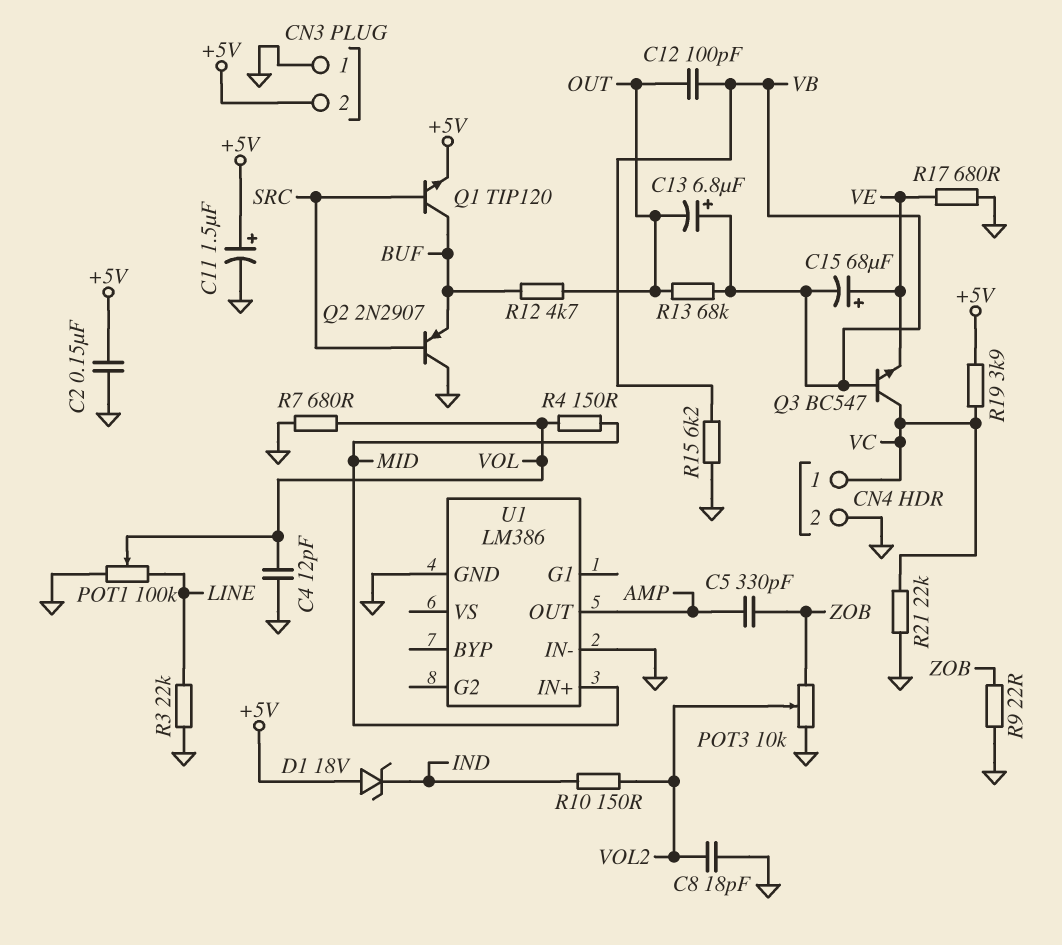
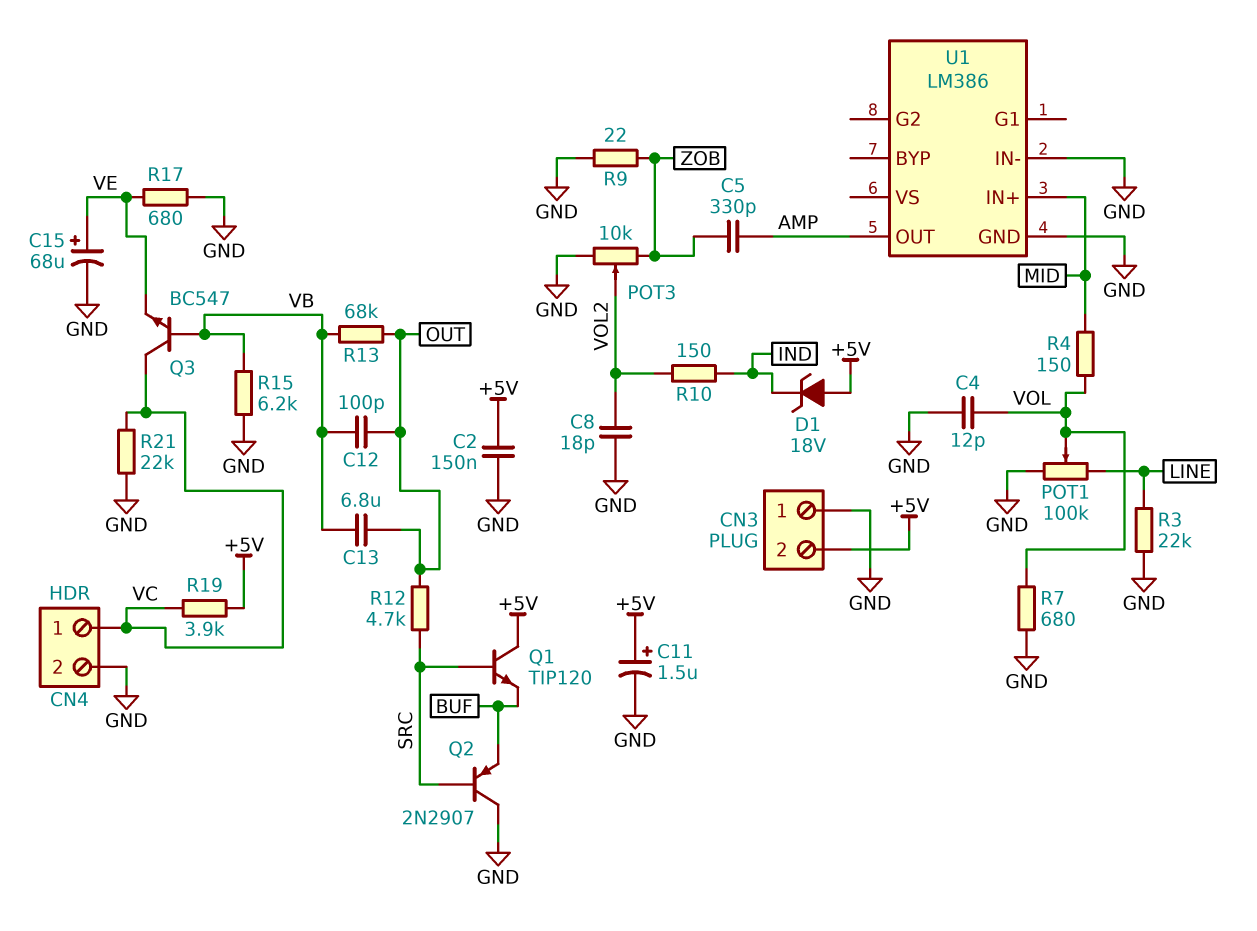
C13: 6.8uF (plus VB, minus OUT) -> 6.8uF (OUT, VB)
C15: 68uF (plus VE, minus VB) -> 68uF (plus VE, minus GND)
Q1: NPN TIP120 (B SRC, C BUF, E +5V) -> NPN TIP120 (B SRC, C +5V, E BUF)
R12: 4.7k (BUF, OUT) -> 4.7k (OUT, SRC)

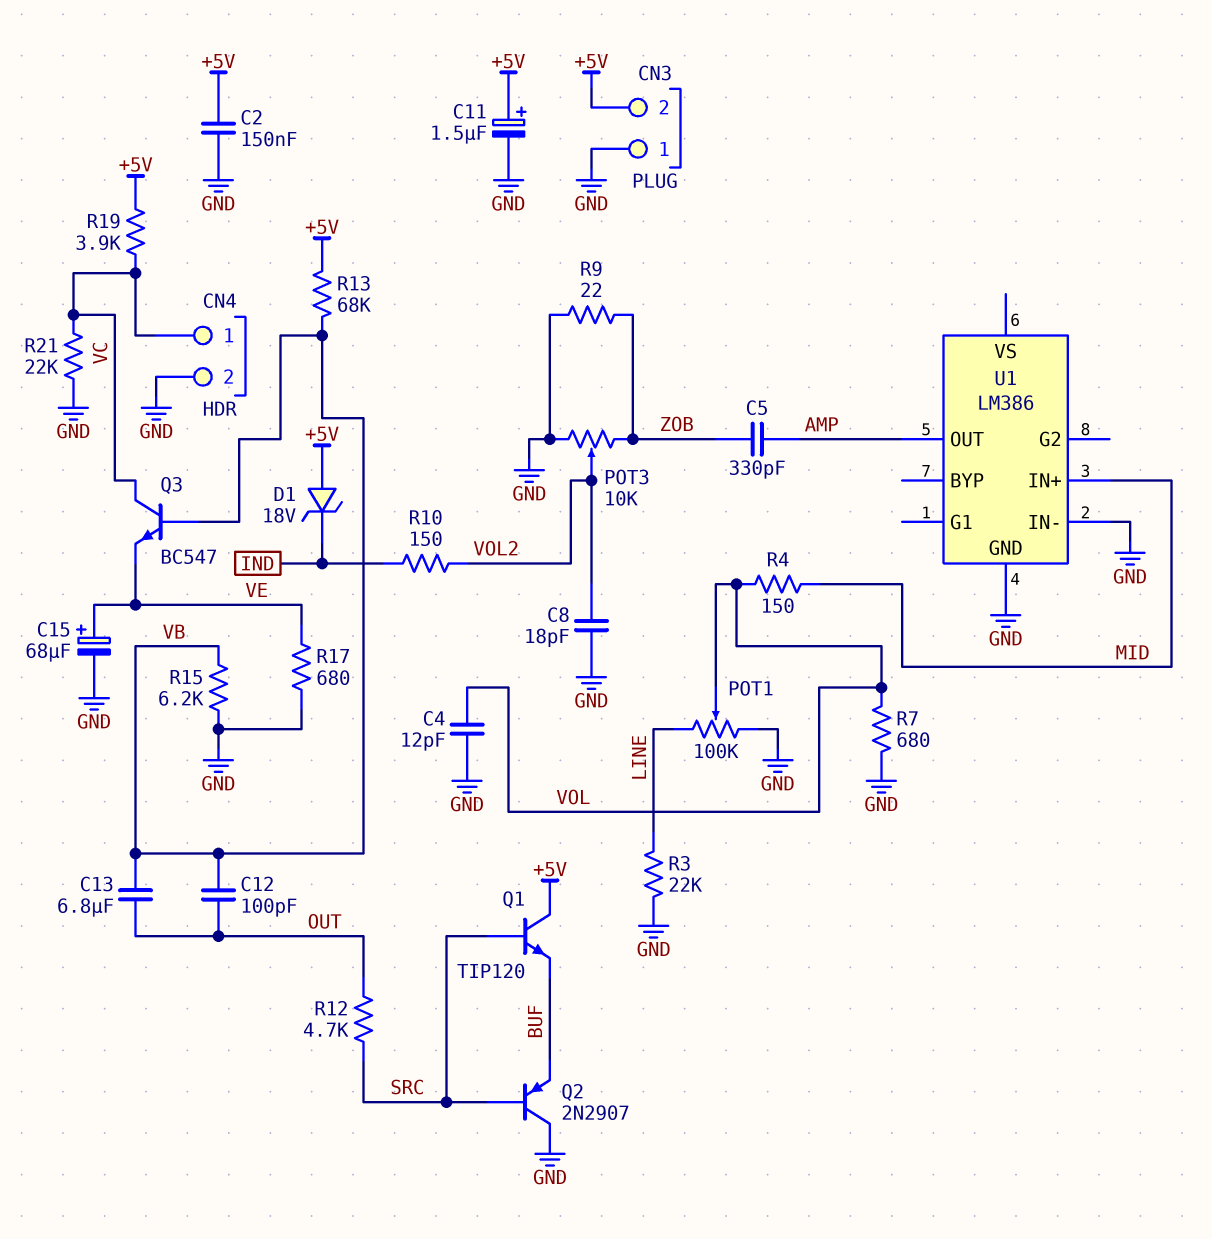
R13: 68k (OUT, VB) -> 68k (+5V, VB)

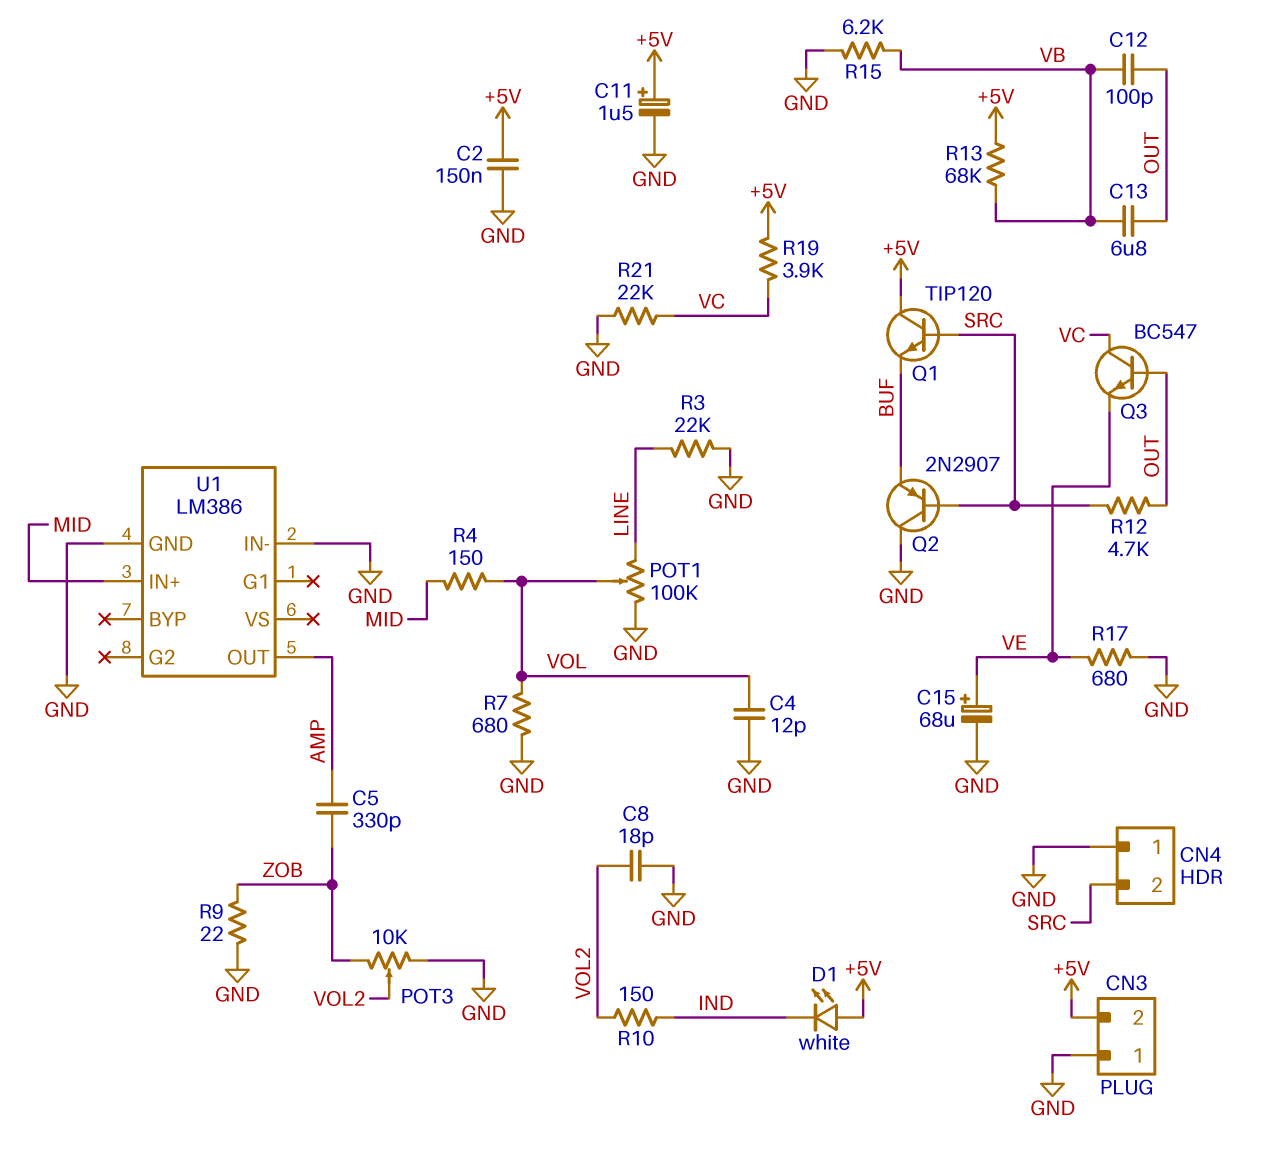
CN4 pin 1: VC -> GND
CN4 pin 2: GND -> SRC
D1: zener 18V (A +5V, K IND) -> LED white (A +5V, K IND)
Q3: NPN BC547 (B VB, C VC, E VE) -> NPN BC547 (B OUT, C VC, E VE)

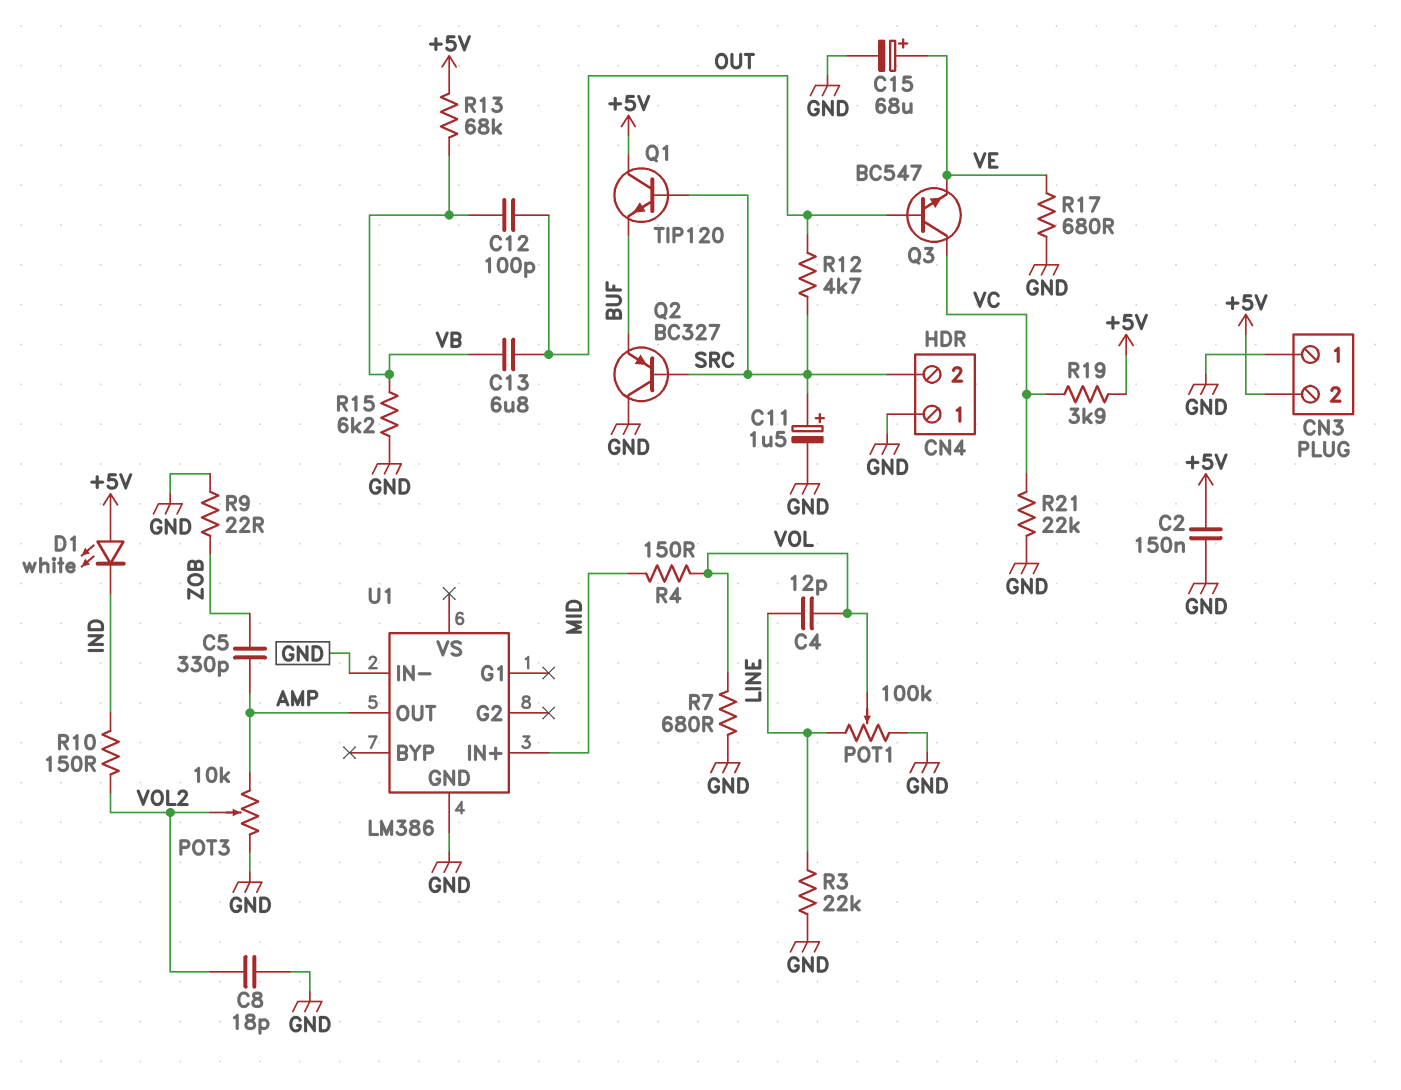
C4: 12pF (GND, VOL) -> 12pF (LINE, VOL)
C11: 1.5uF (plus +5V, minus GND) -> 1.5uF (plus SRC, minus GND)
POT3: 10k (GND, ZOB, wiper VOL2) -> 10k (AMP, GND, wiper VOL2)
Q2: PNP 2N2907 (B SRC, C GND, E BUF) -> PNP BC327 (B SRC, C GND, E BUF)

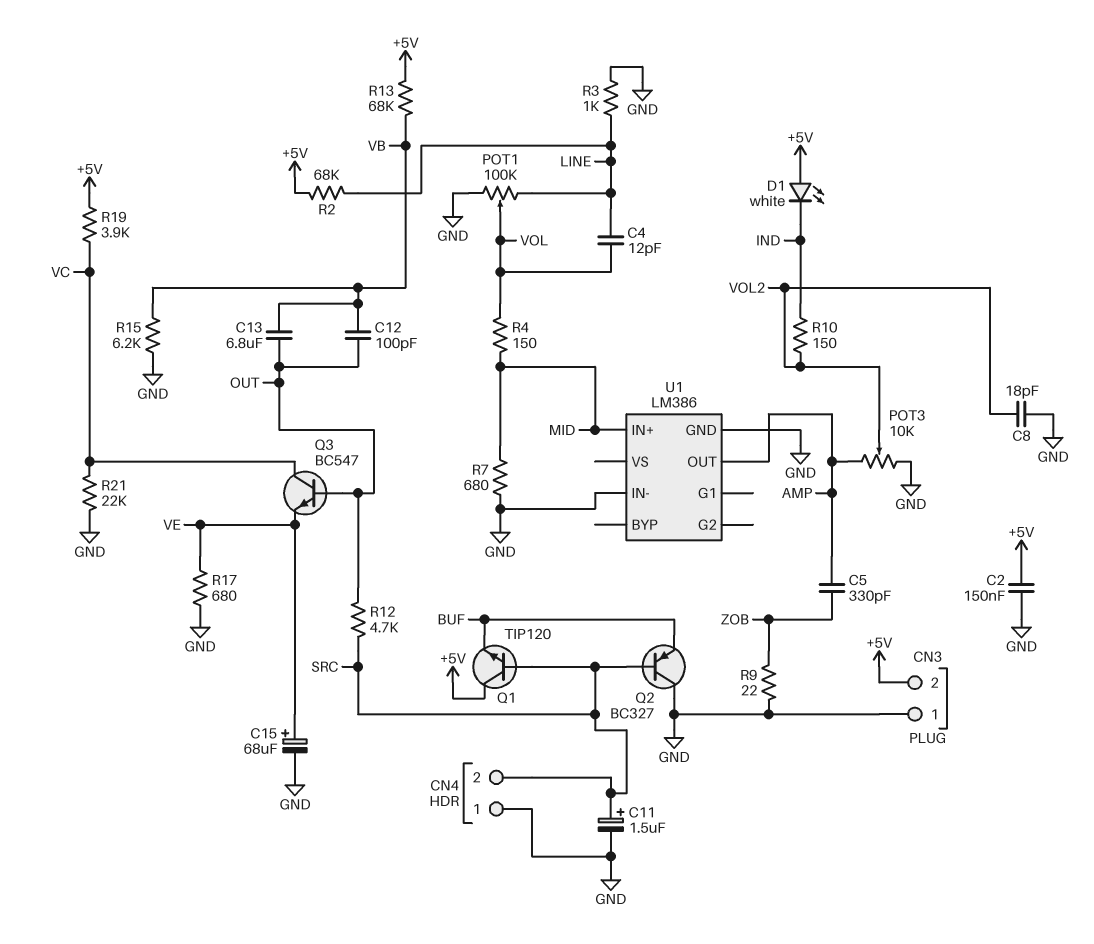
R2: none -> 68k (+5V, LINE)
R3: 22k (GND, LINE) -> 1k (GND, LINE)
R7: 680 (GND, VOL) -> 680 (GND, MID)

